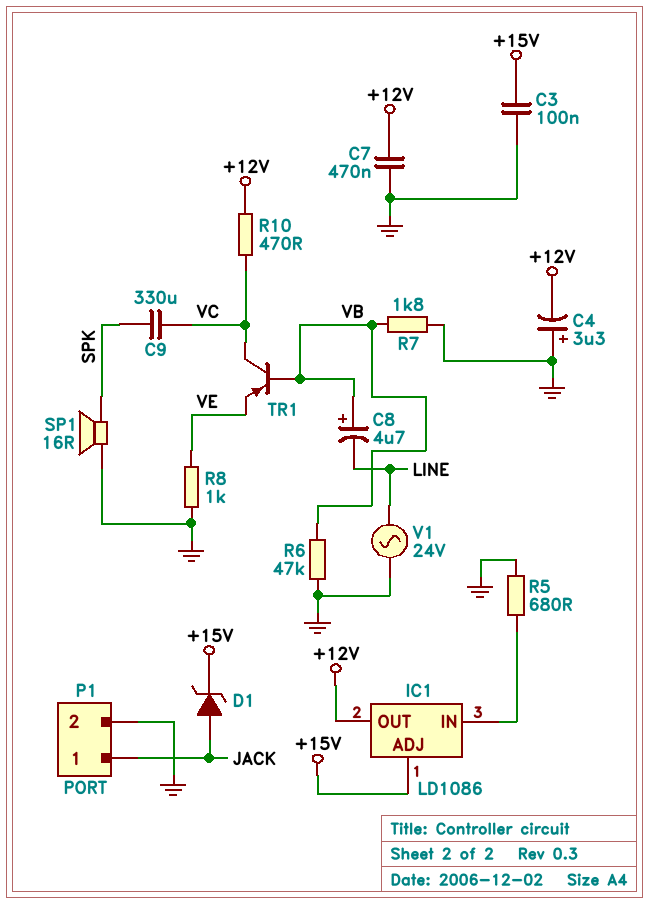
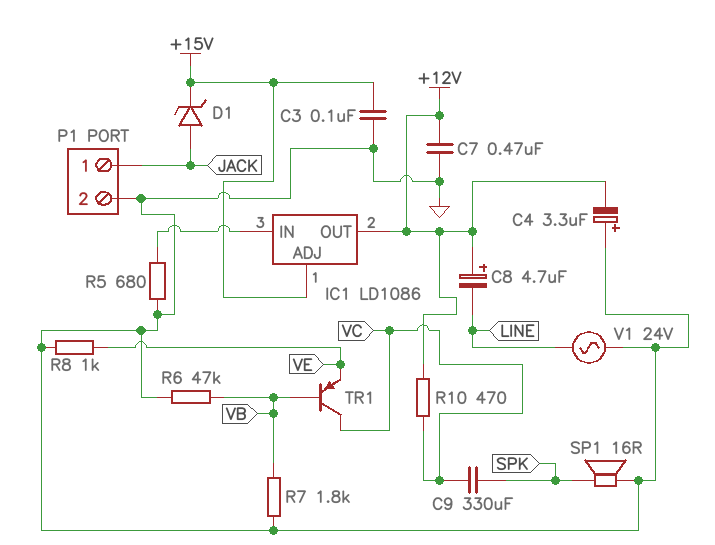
C8: 4.7uF (plus VB, minus LINE) -> 4.7uF (plus +12V, minus LINE)

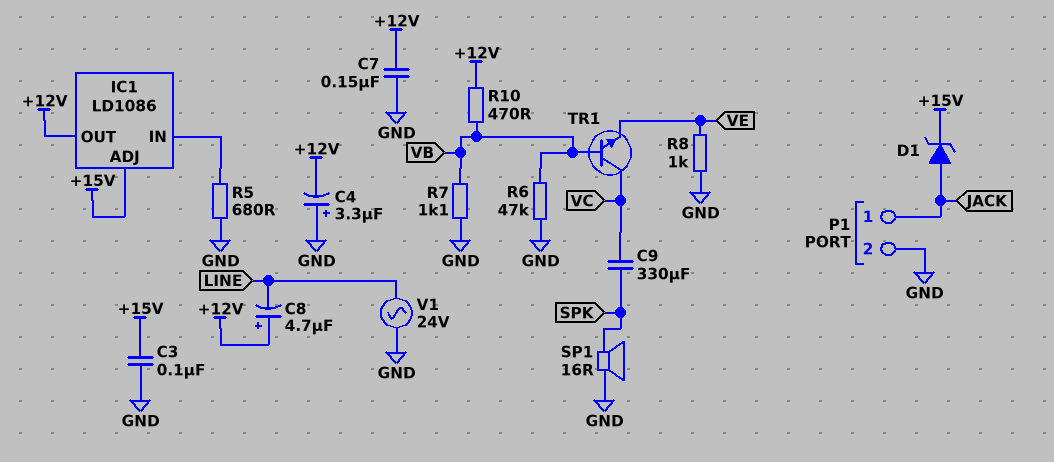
C7: 470nF (+12V, GND) -> 150nF (+12V, GND)
R7: 1.8k (GND, VB) -> 1.1k (GND, VB)
R10: 470 (+12V, VC) -> 470 (+12V, VB)
TR1: PNP (B VB, C VC, E VE) -> NPN (B VB, C VC, E VE)

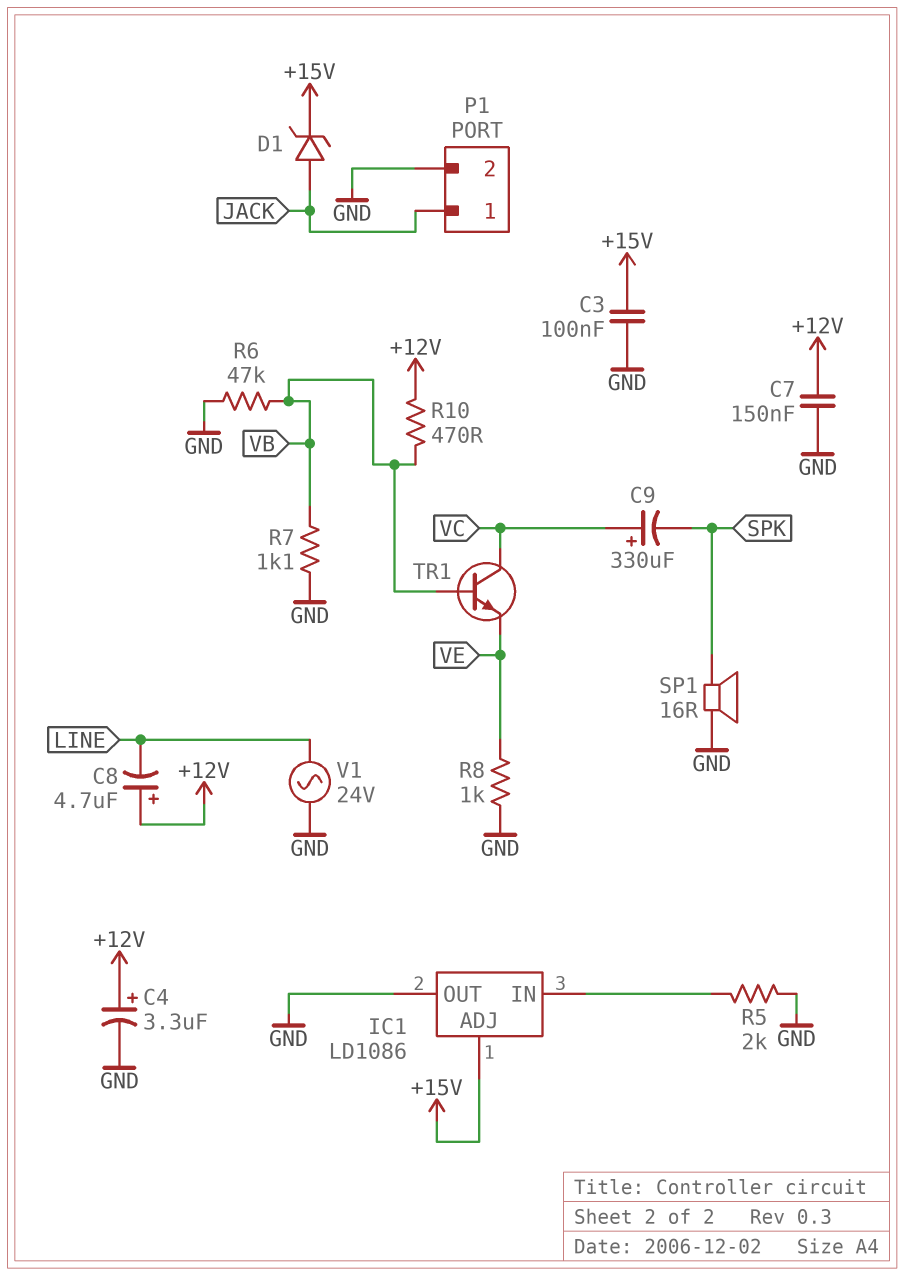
C4: 3.3uF (plus GND, minus +12V) -> 3.3uF (plus +12V, minus GND)
C9: 330uF (SPK, VC) -> 330uF (plus VC, minus SPK)
IC1 pin OUT: +12V -> GND
R5: 680 (GND, IC1/IN) -> 2k (GND, IC1/IN)

